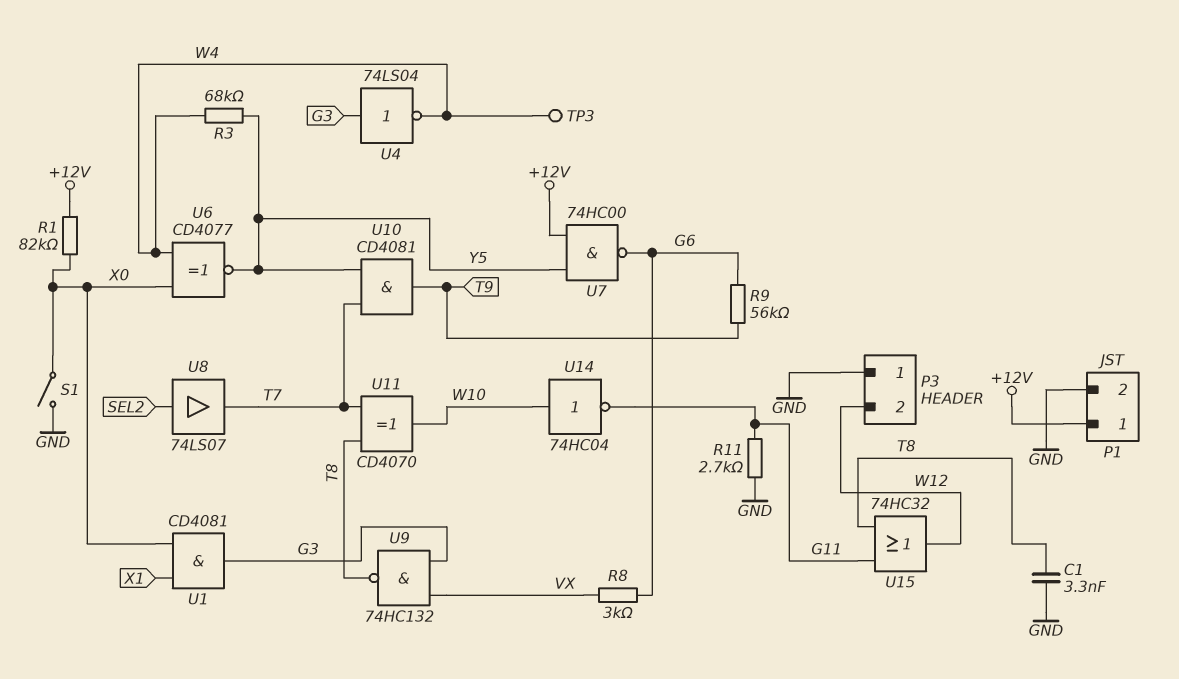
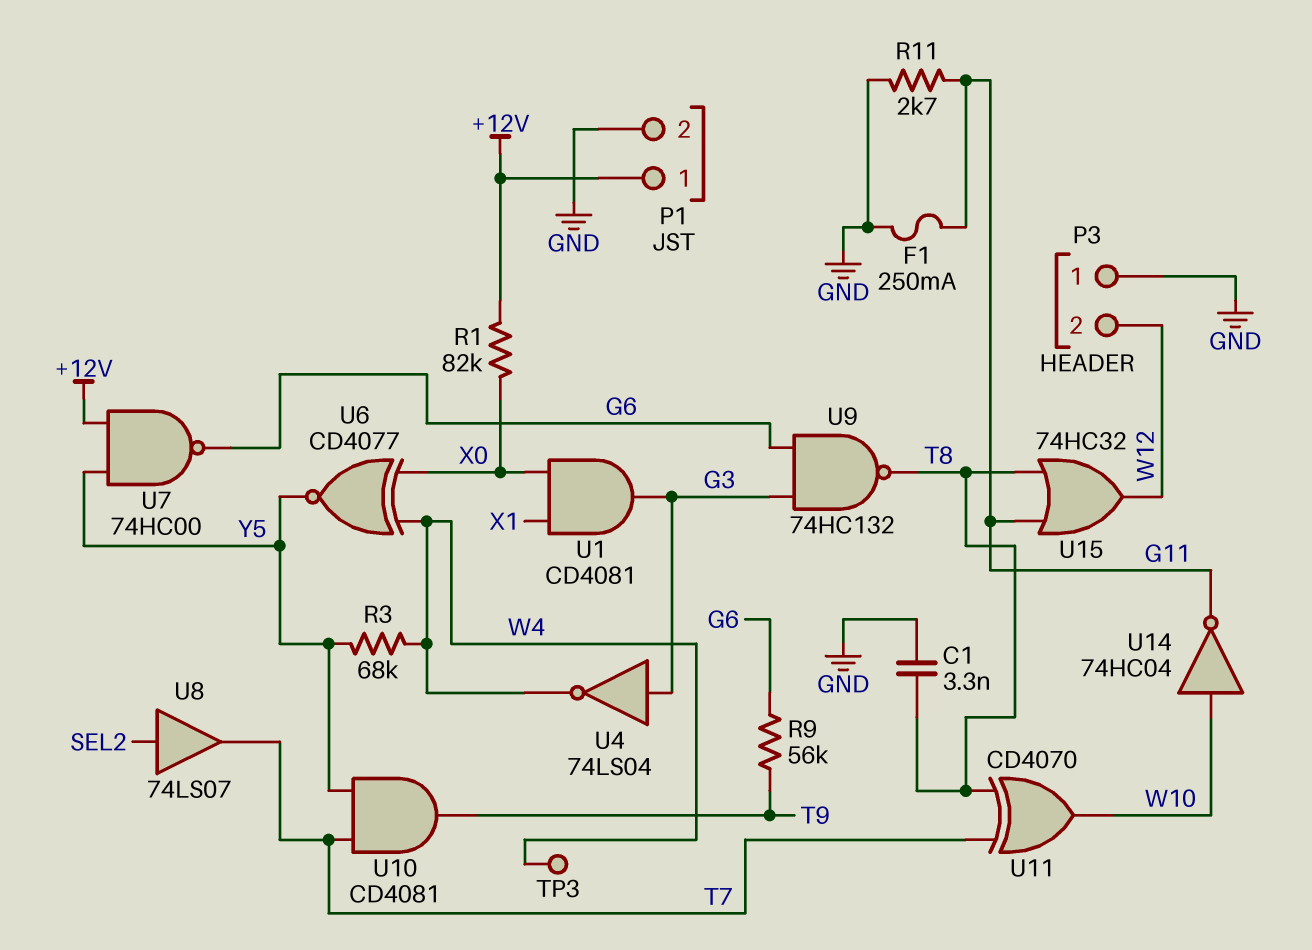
F1: none -> 250mA (G11, GND)
R8: 3k (G6, VX) -> none
S1: switch (GND, X0) -> none
U9: NAND 74HC132 (in G3, in VX, out T8) -> NAND 74HC132 (in G3, in G6, out T8)

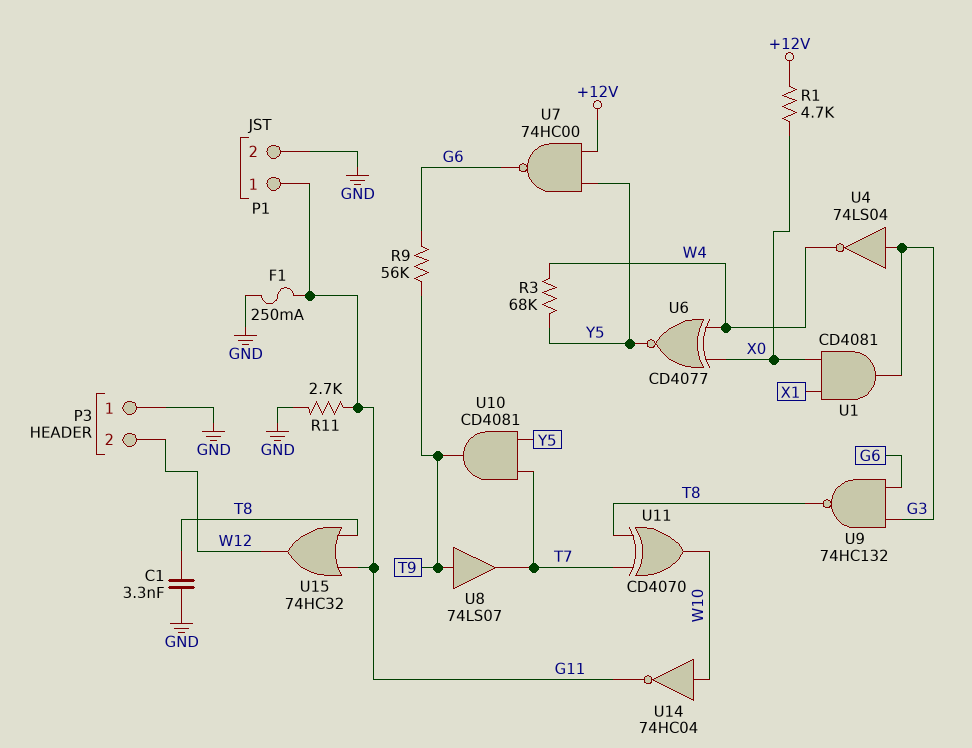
P1 pin 1: +12V -> G11
R1: 82k (+12V, X0) -> 4.7k (+12V, X0)
TP3: test point (W4) -> none
U8: buffer 74LS07 (in SEL2, out T7) -> buffer 74LS07 (in T9, out T7)

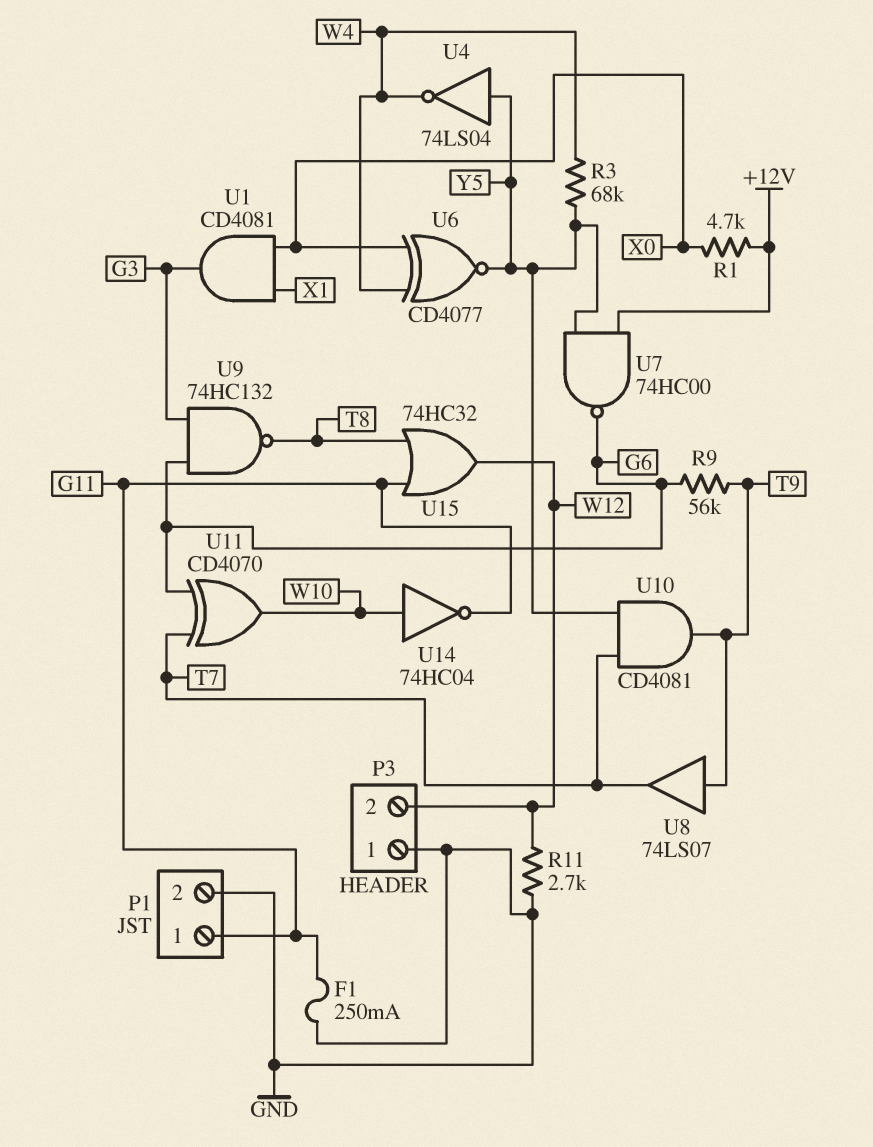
C1: 3.3nF (GND, T8) -> none
R11: 2.7k (G11, GND) -> 2.7k (GND, W12)
U4: NOT 74LS04 (in G3, out W4) -> NOT 74LS04 (in Y5, out W4)
U11: XOR CD4070 (in T7, in T8, out W10) -> XOR CD4070 (in G6, in T7, out W10)

